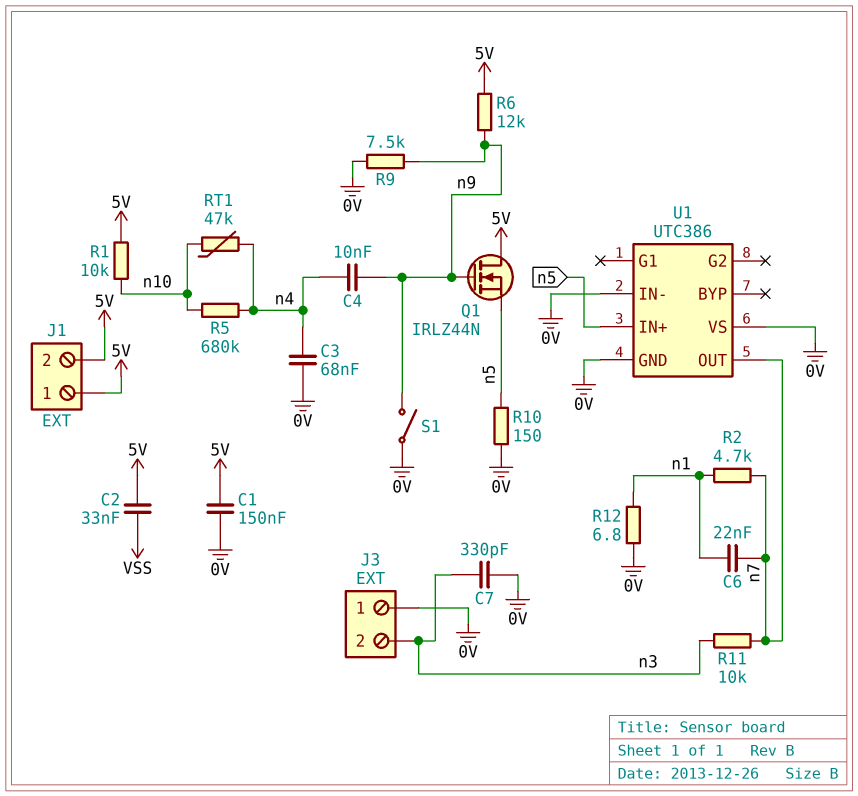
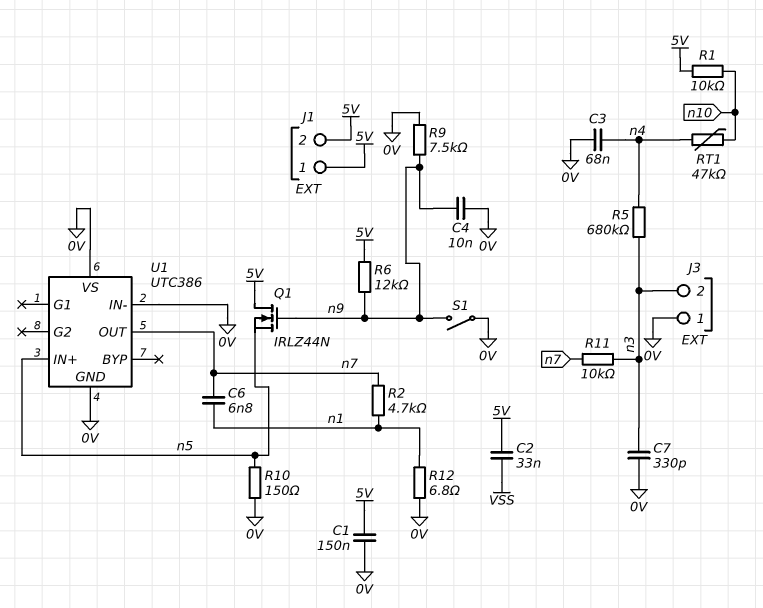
C4: 10nF (n4, n9) -> 10nF (0V, n9)
C6: 22nF (n1, n7) -> 6.8nF (n1, n7)
R5: 680k (n4, n10) -> 680k (n3, n4)

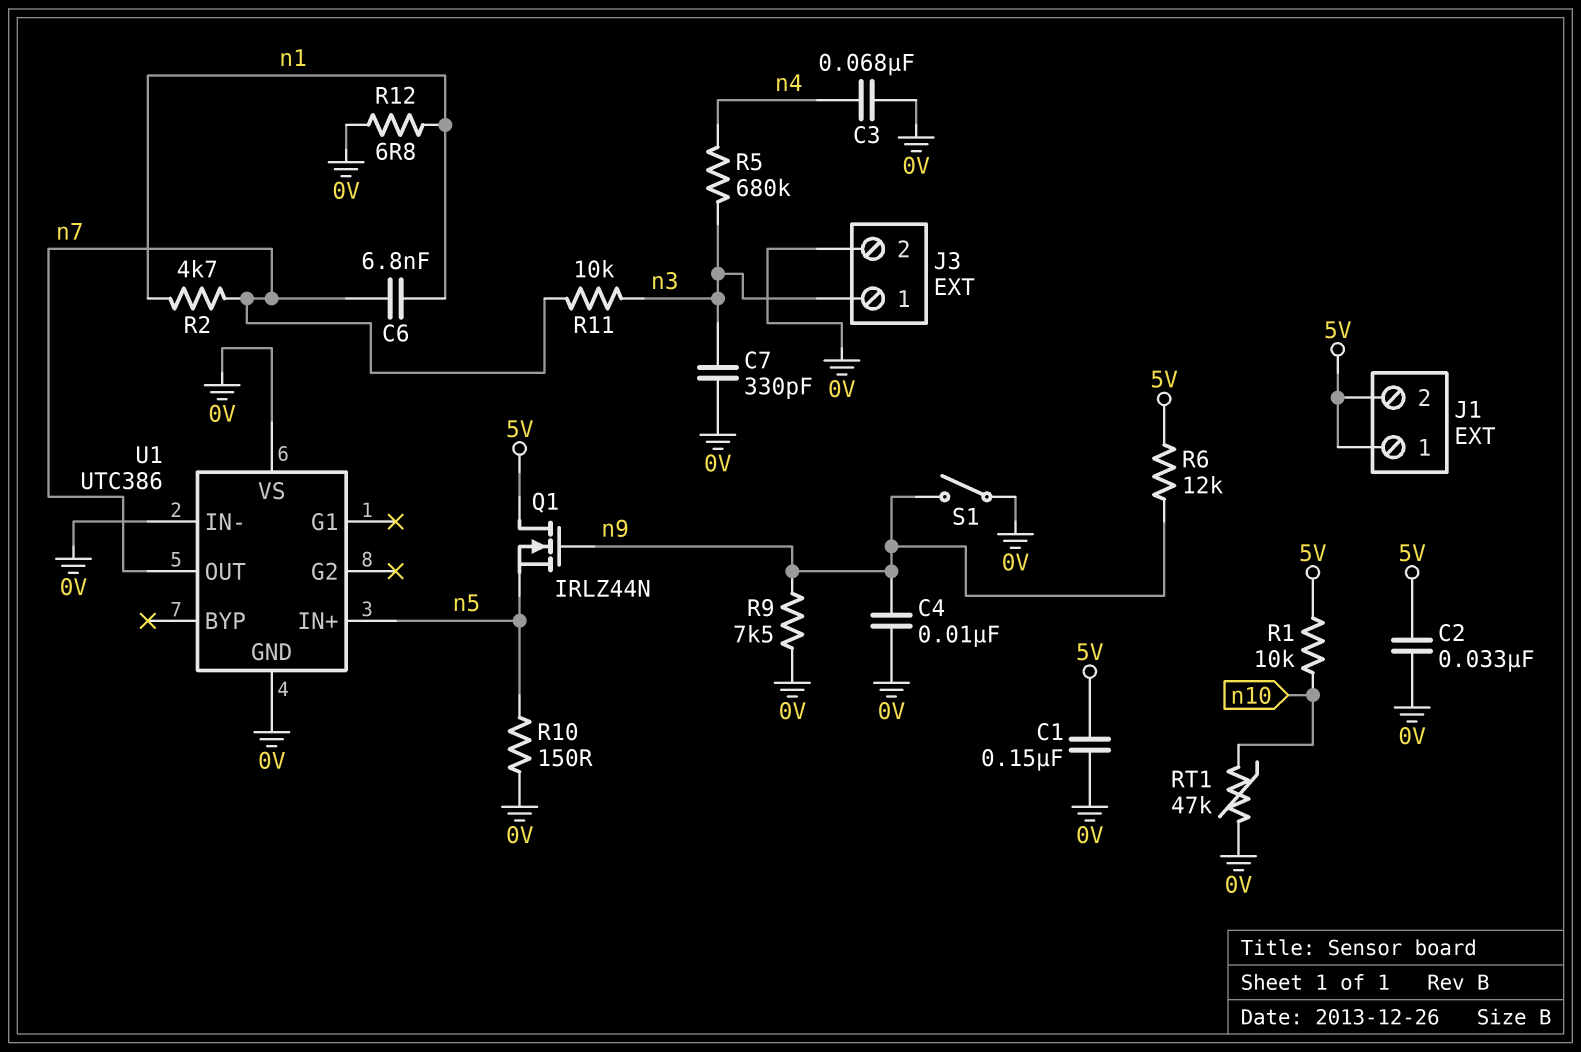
C2: 33nF (5V, VSS) -> 33nF (0V, 5V)
J3 pin 1: 0V -> n3
J3 pin 2: n3 -> 0V
RT1: 47k (n4, n10) -> 47k (0V, n10)

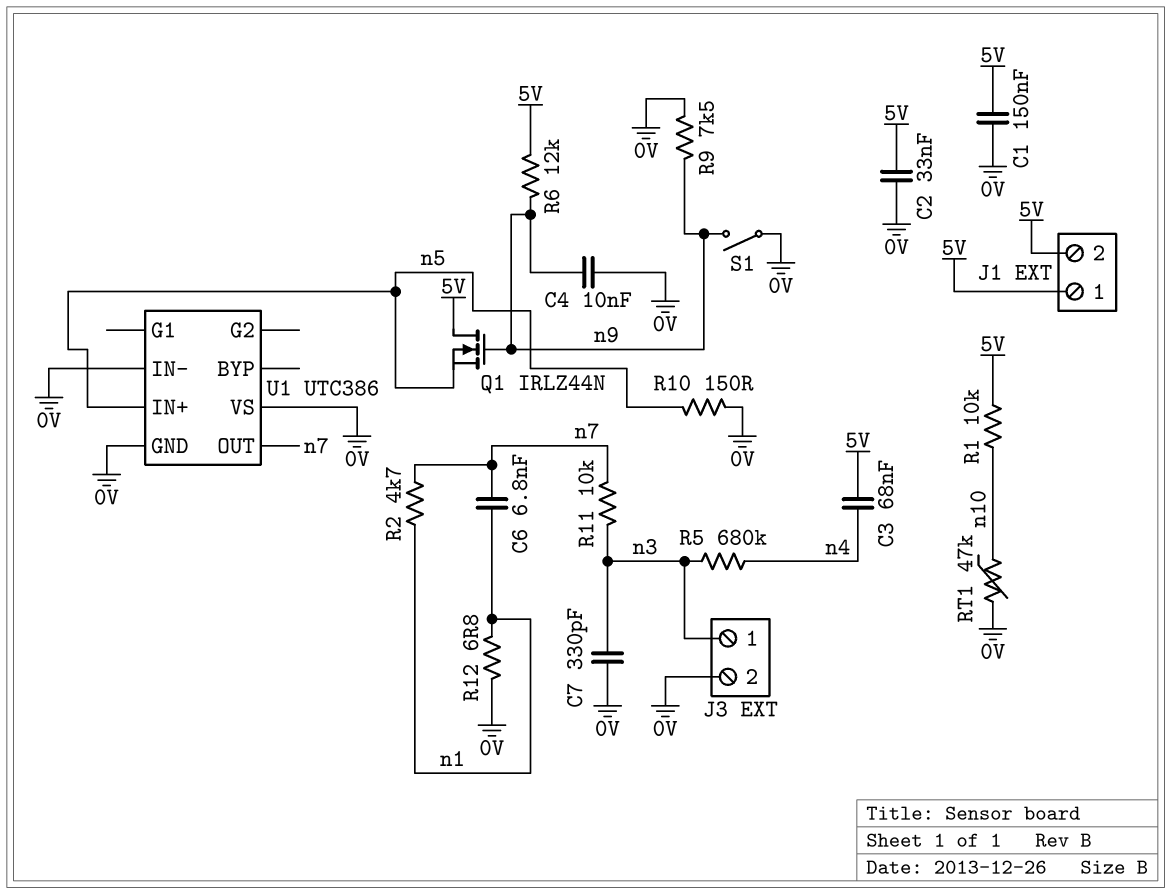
C3: 68nF (0V, n4) -> 68nF (5V, n4)

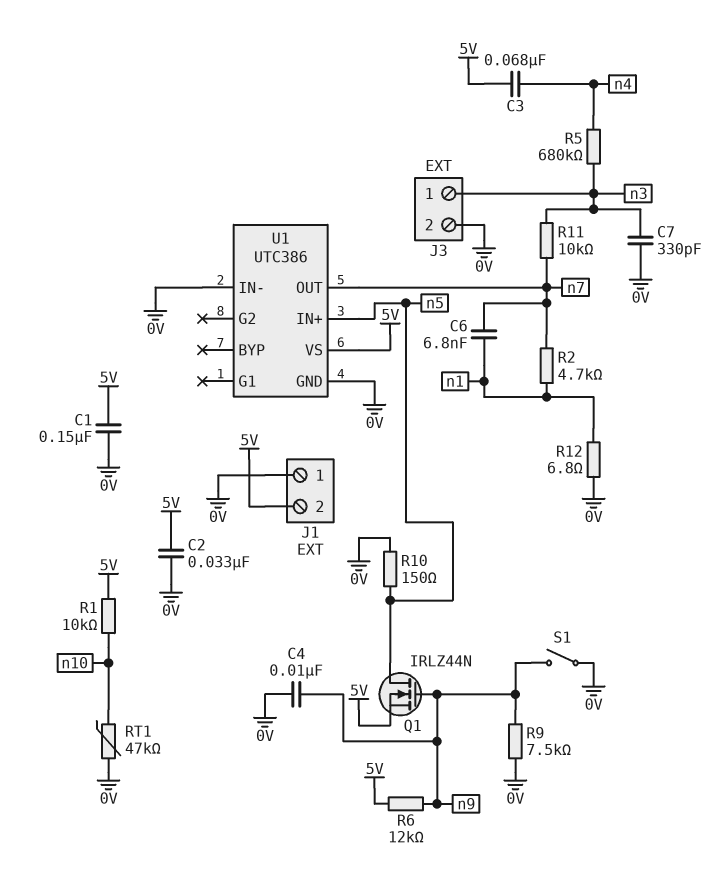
J1 pin 1: 5V -> 0V
Q1: NMOS IRLZ44N (G n9, D 5V, S n5) -> NMOS IRLZ44N (G n9, D n5, S 5V)
U1 pin VS: 0V -> 5V

